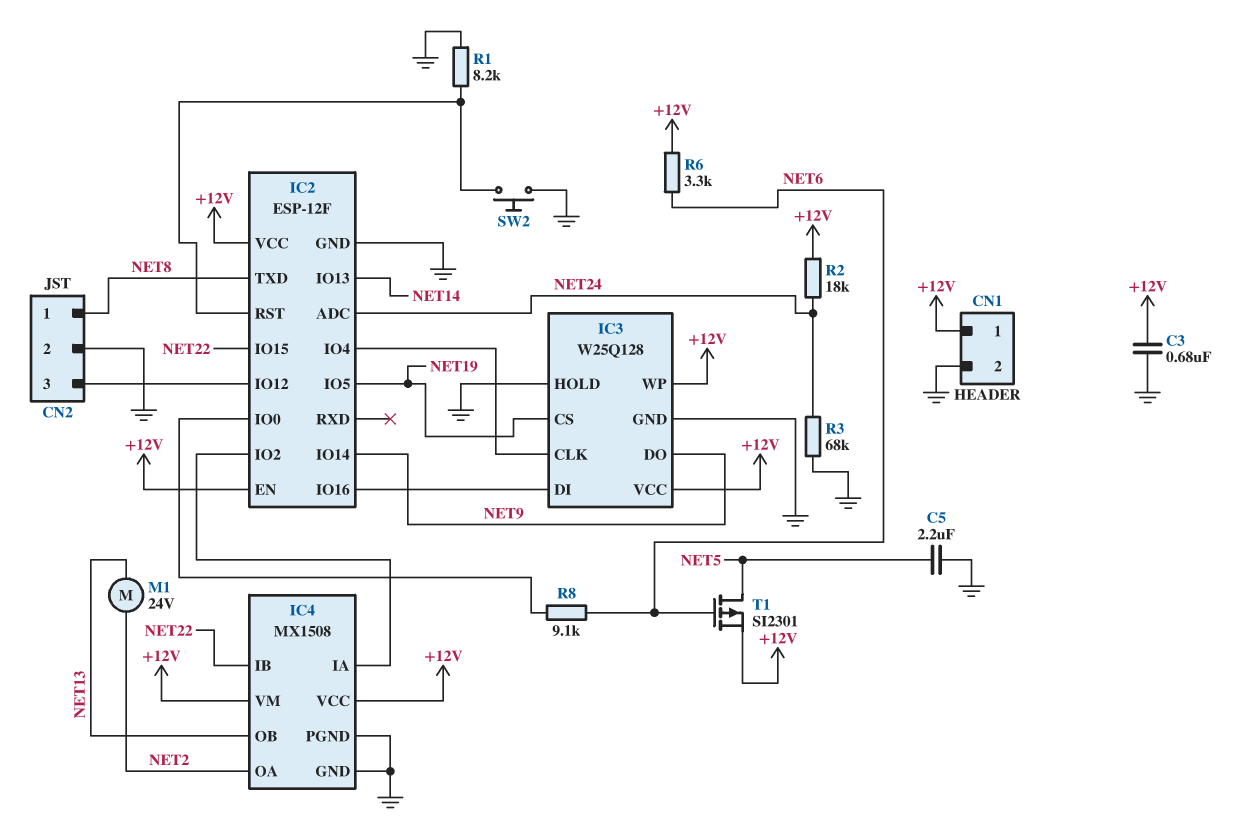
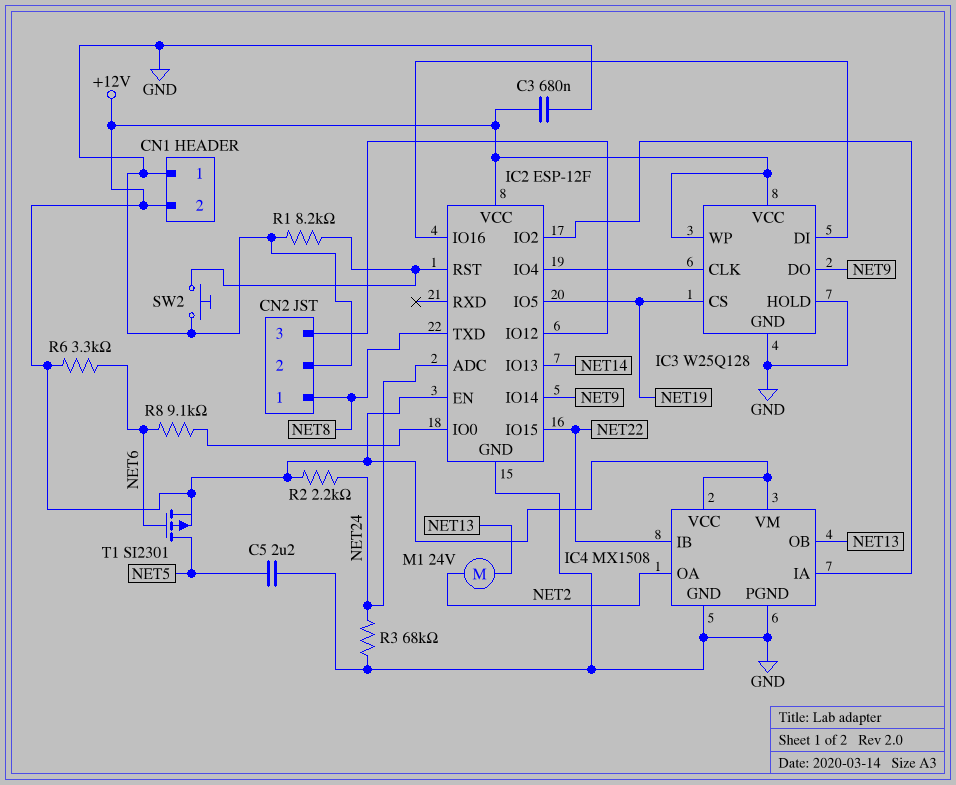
CN1 pin 1: +12V -> GND
CN1 pin 2: GND -> +12V
R2: 18k (+12V, NET24) -> 2.2k (+12V, NET24)

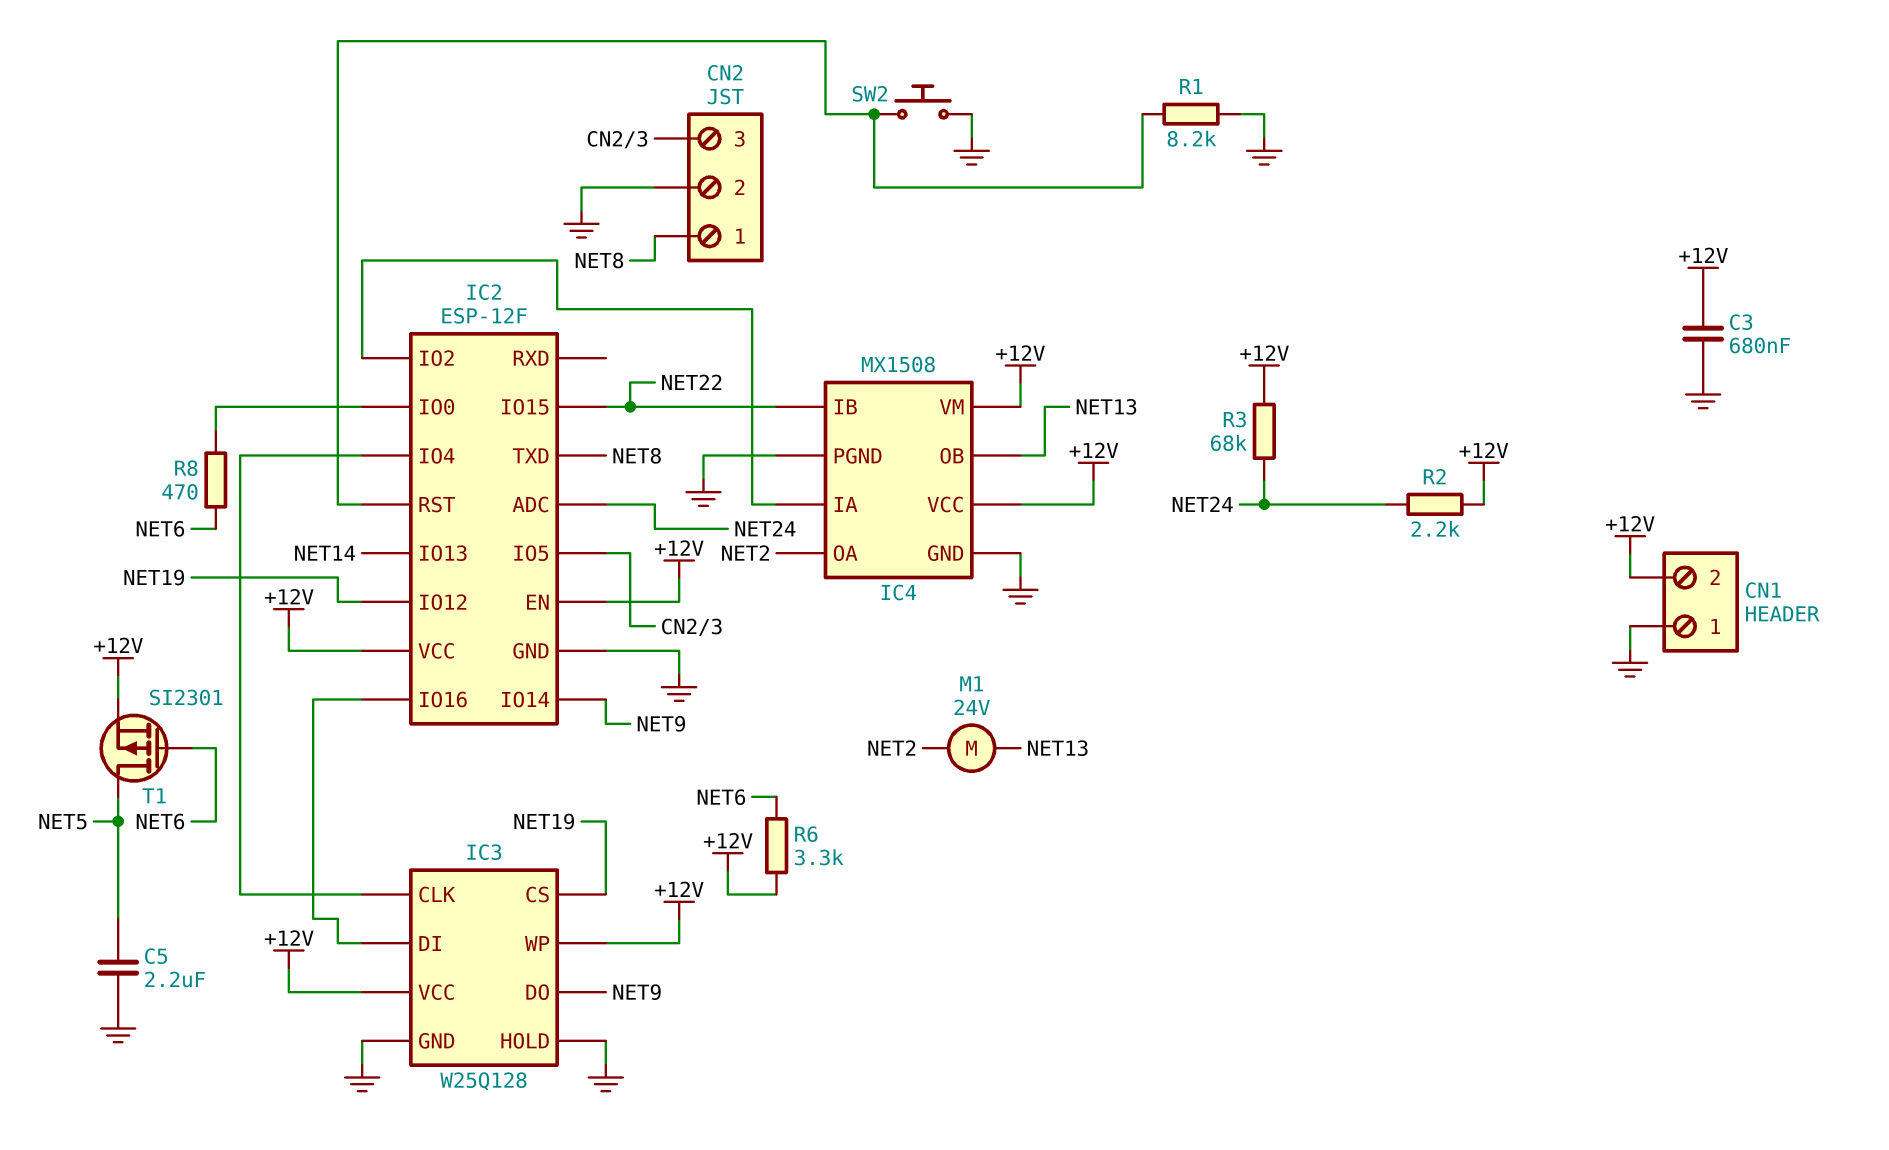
IC2 pin IO5: NET19 -> CN2/3
IC2 pin IO12: CN2/3 -> NET19
R3: 68k (GND, NET24) -> 68k (+12V, NET24)
R8: 9.1k (IC2/IO0, NET6) -> 470 (IC2/IO0, NET6)

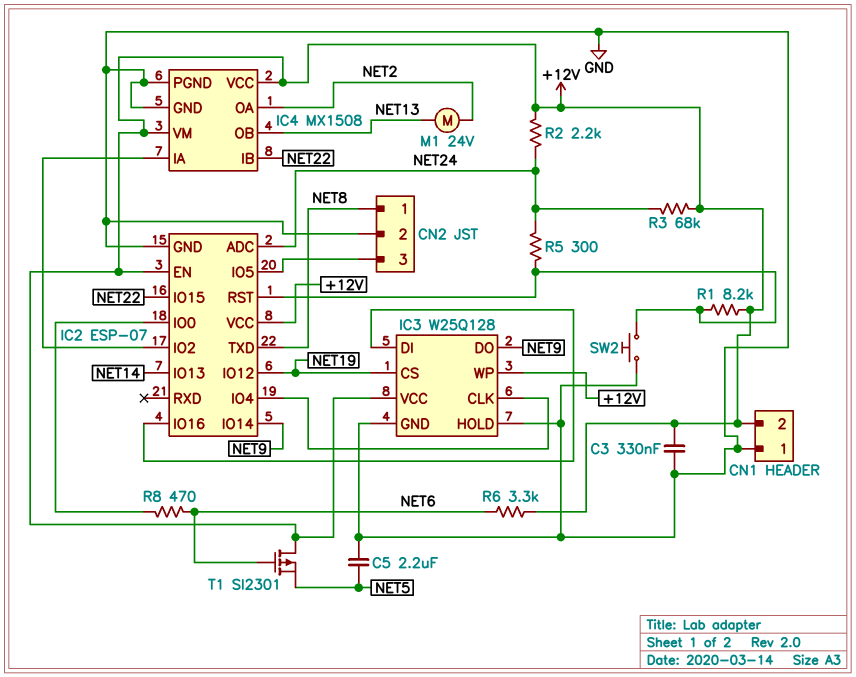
C3: 680nF (+12V, GND) -> 330nF (+12V, GND)
IC2: ESP-12F -> ESP-07
R1: 8.2k (GND, IC2/RST) -> 8.2k (+12V, IC2/RST)
R5: none -> 300 (IC2/RST, NET24)
T1: PMOS SI2301 (G NET6, D NET5, S +12V) -> PMOS SI2301 (G NET6, D +12V, S NET5)

